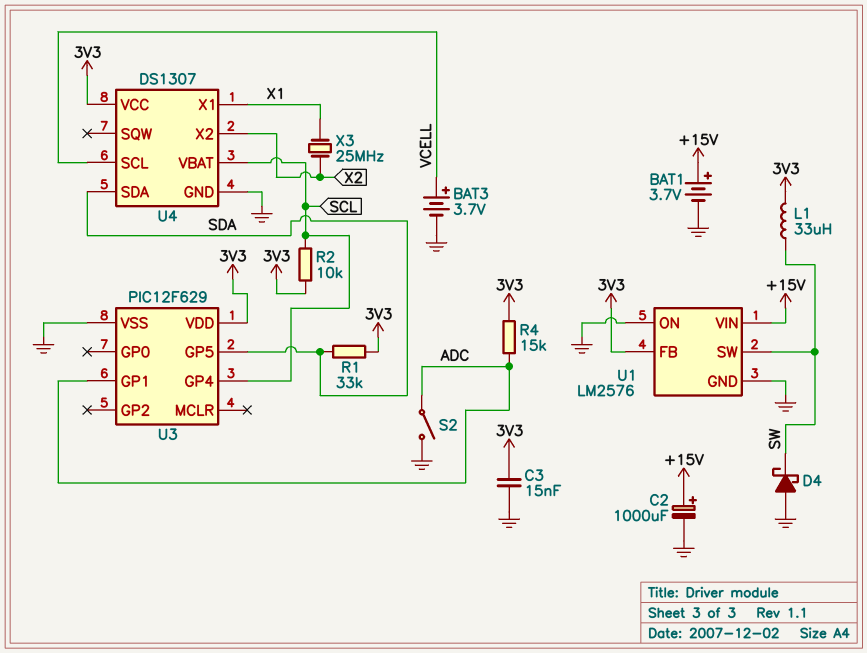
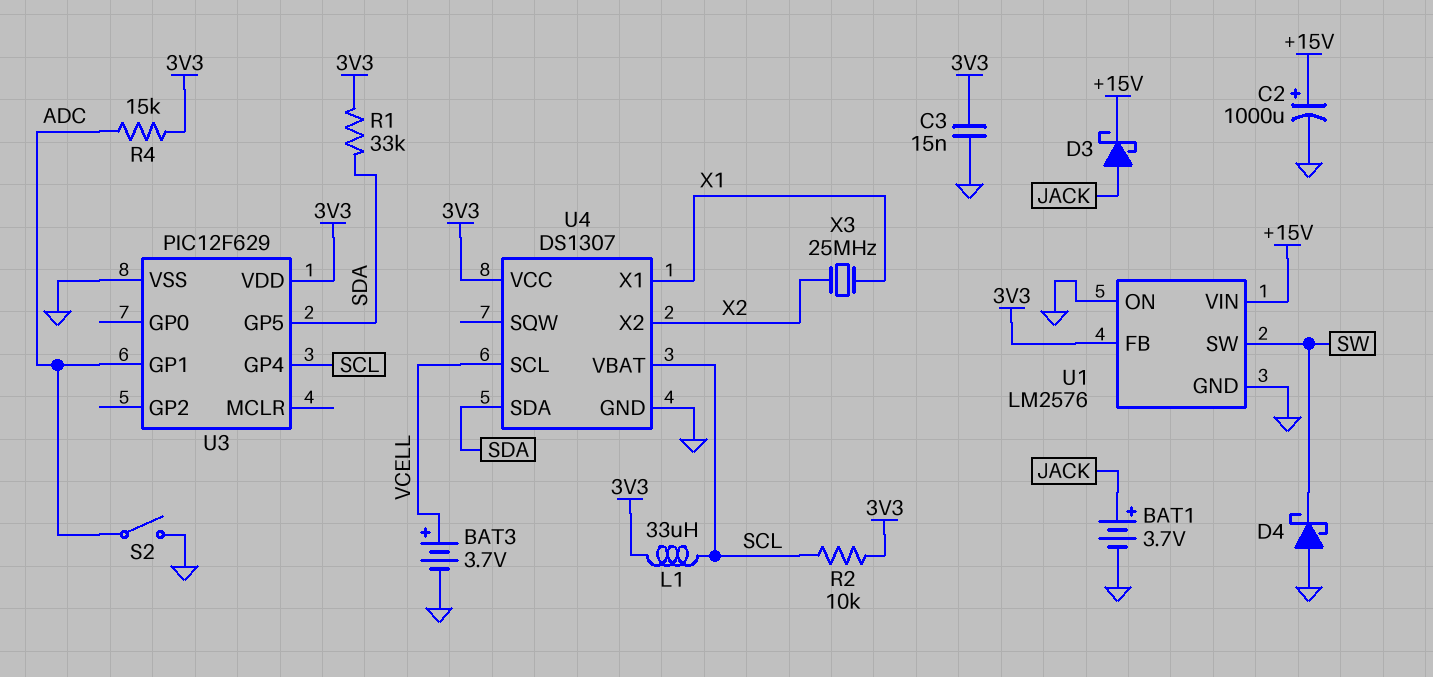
BAT1: 3.7V (plus +15V, minus GND) -> 3.7V (plus JACK, minus GND)
D3: none -> schottky (A JACK, K +15V)
L1: 33uH (3V3, SW) -> 33uH (3V3, SCL)

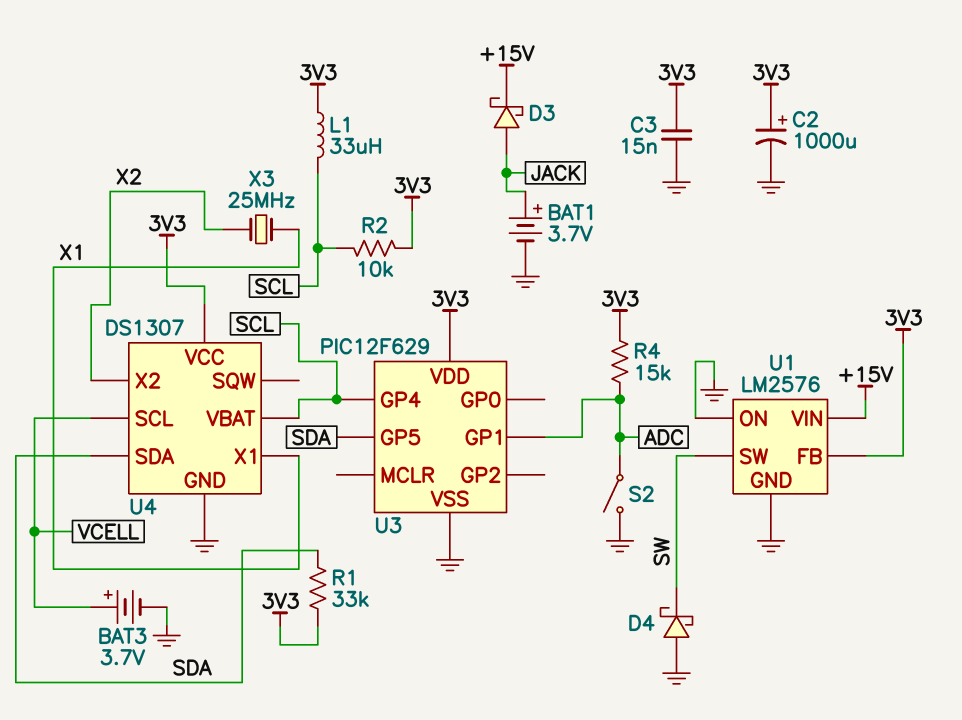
C2: 1000uF (plus +15V, minus GND) -> 1000uF (plus 3V3, minus GND)

